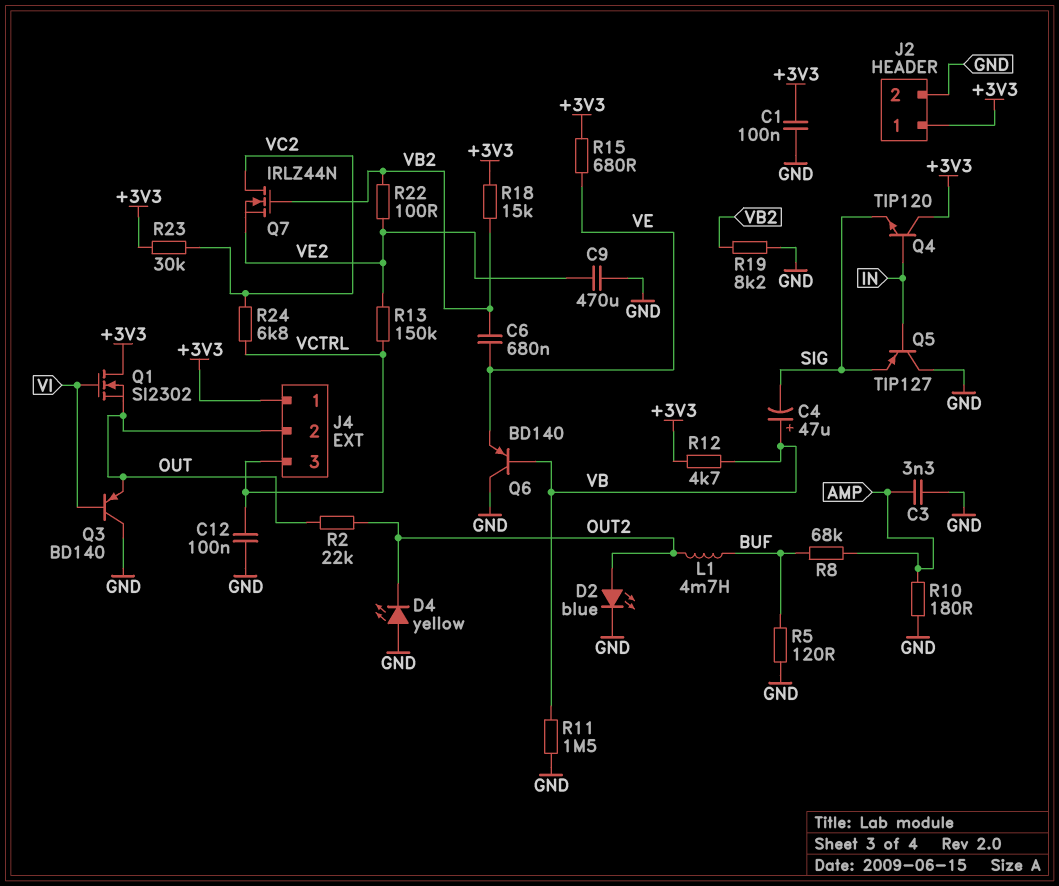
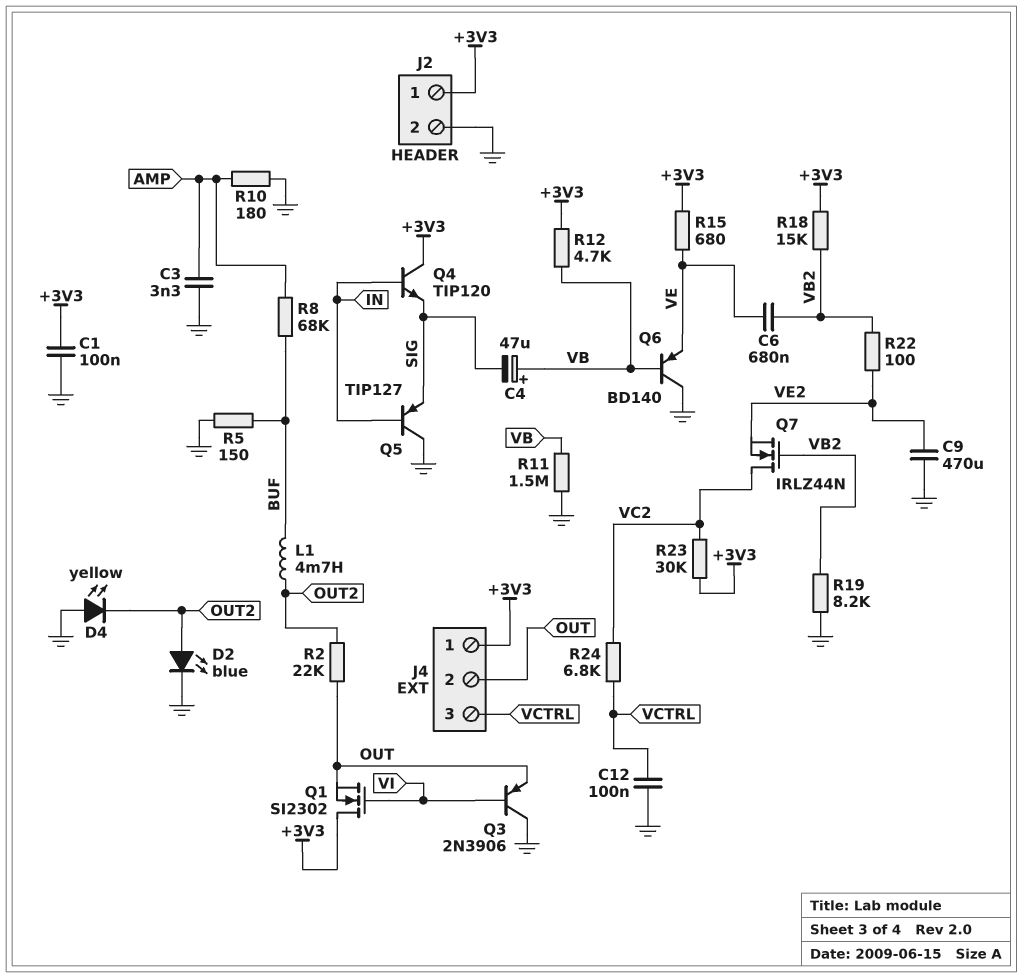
Q3: PNP BD140 (B VI, C GND, E OUT) -> PNP 2N3906 (B VI, C GND, E OUT)
R5: 120 (BUF, GND) -> 150 (BUF, GND)
R13: 150k (VCTRL, VE2) -> none

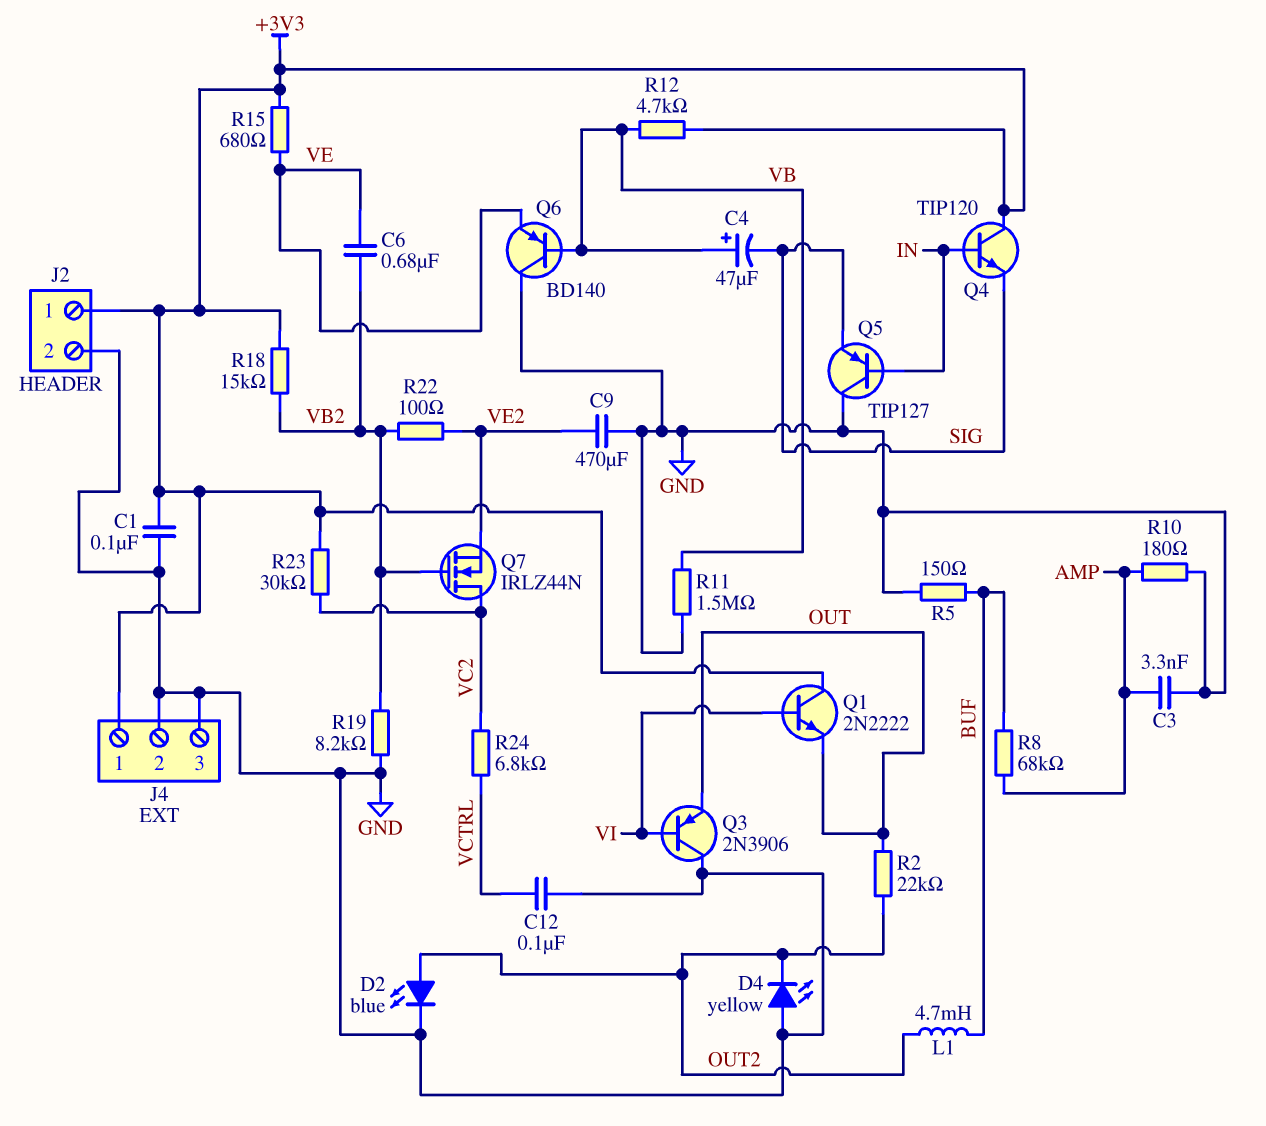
J4 pin 2: OUT -> GND
J4 pin 3: VCTRL -> GND
Q1: NMOS SI2302 (G VI, D +3V3, S OUT) -> NPN 2N2222 (B VI, C +3V3, E OUT)

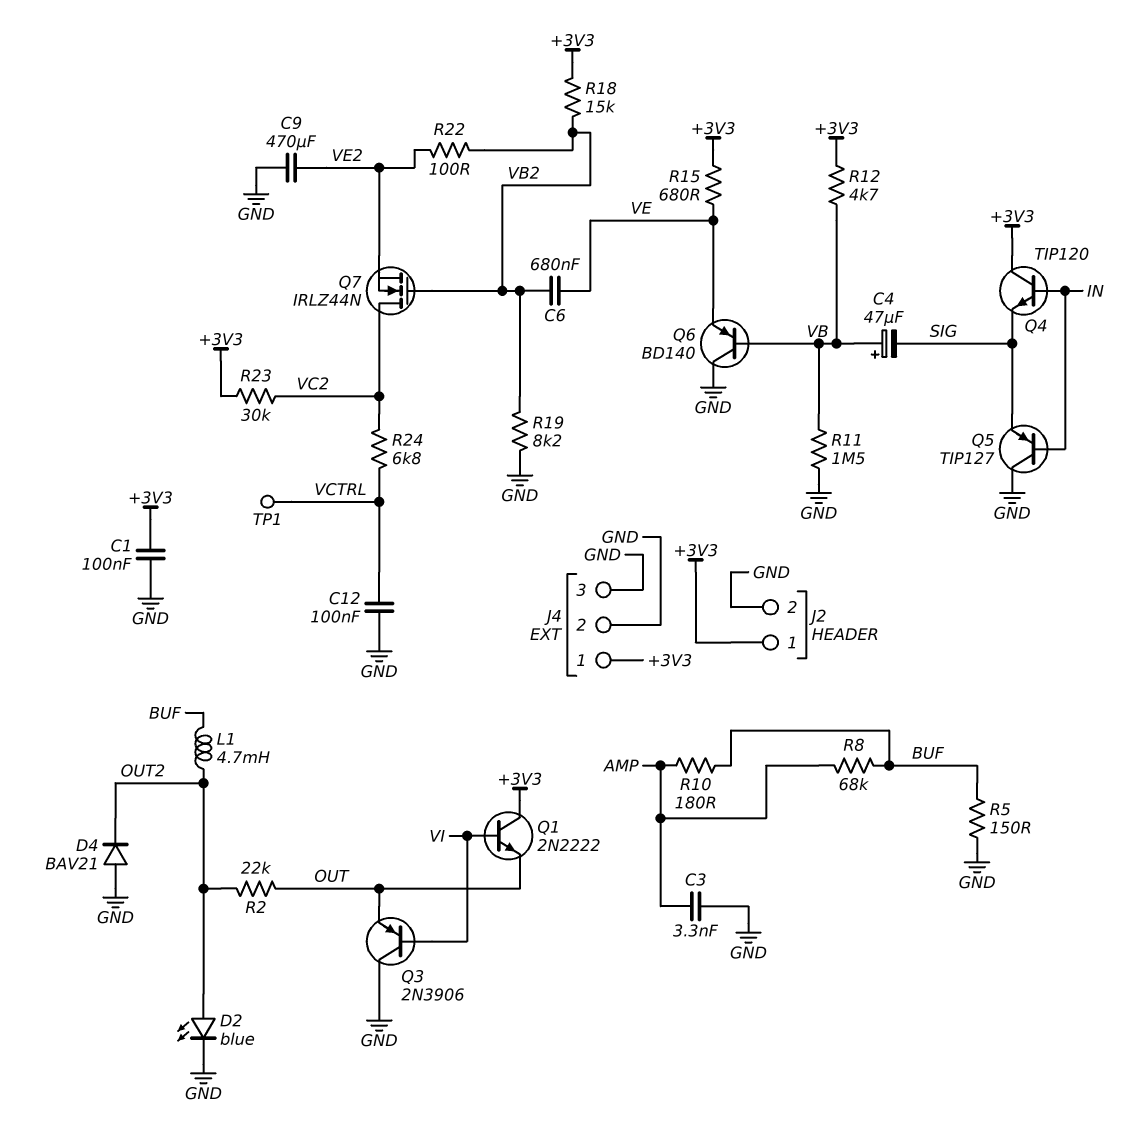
D4: LED yellow (A GND, K OUT2) -> diode BAV21 (A GND, K OUT2)
R10: 180 (AMP, GND) -> 180 (AMP, BUF)
TP1: none -> test point (VCTRL)

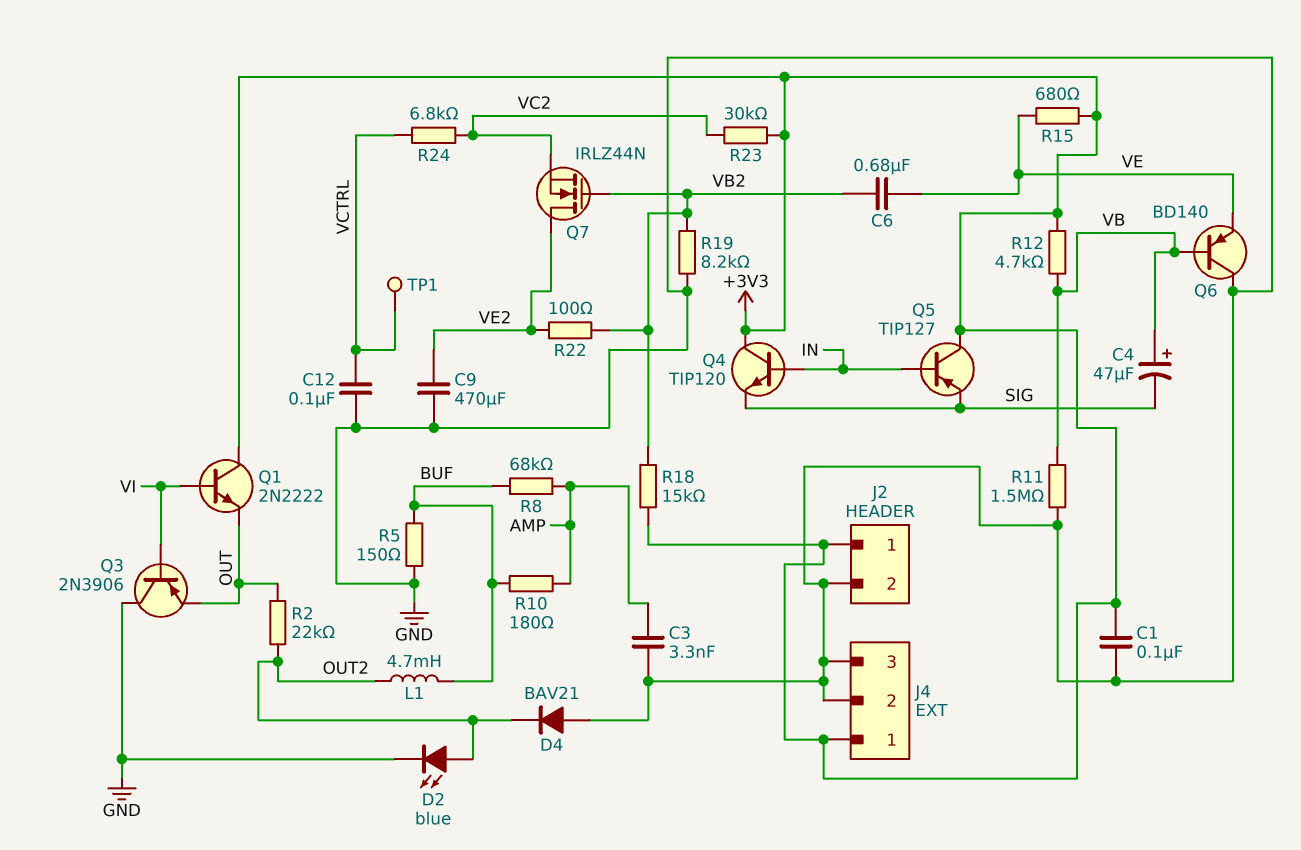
Q5: PNP TIP127 (B IN, C GND, E SIG) -> PNP TIP127 (B IN, C +3V3, E SIG)
Q7: NMOS IRLZ44N (G VB2, D VC2, S VE2) -> NMOS IRLZ44N (G VB2, D VE2, S VC2)

